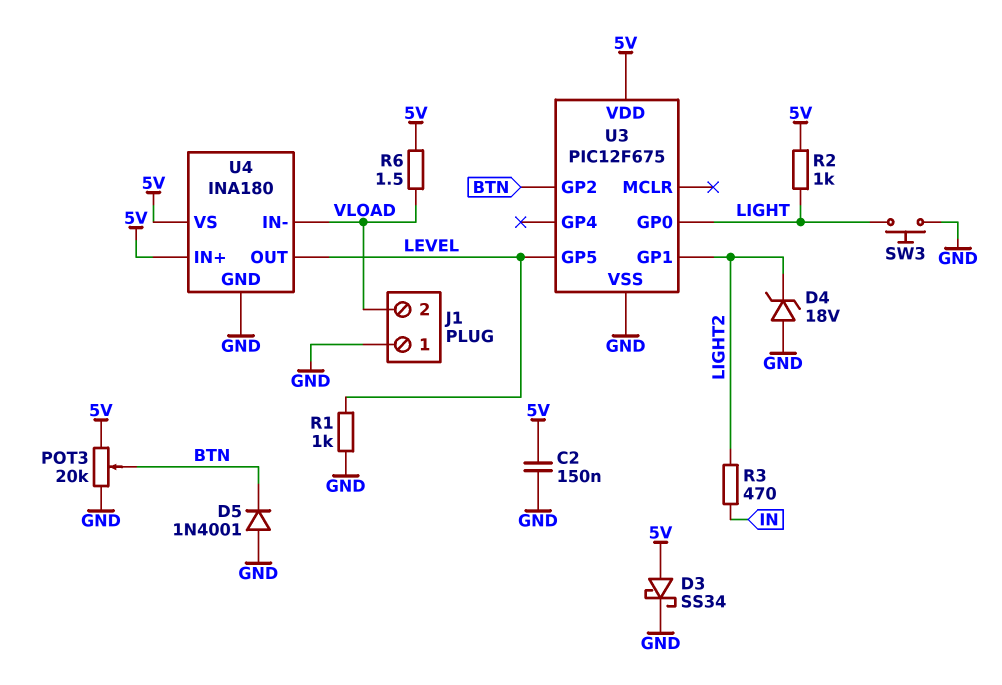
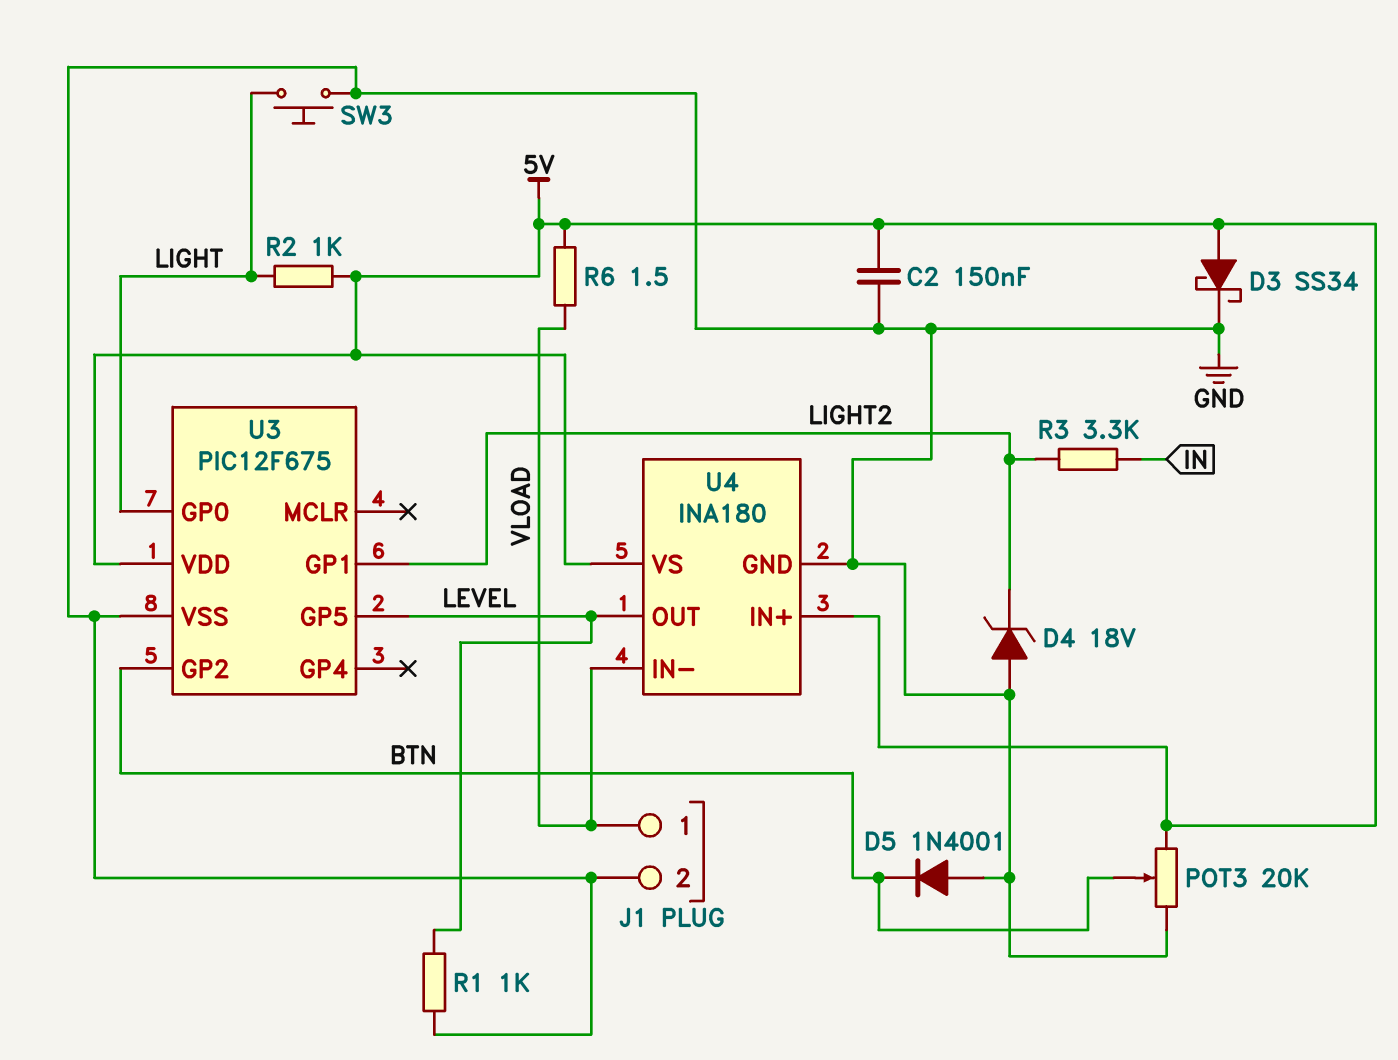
J1 pin 1: GND -> VLOAD
J1 pin 2: VLOAD -> GND
R3: 470 (IN, LIGHT2) -> 3.3k (IN, LIGHT2)

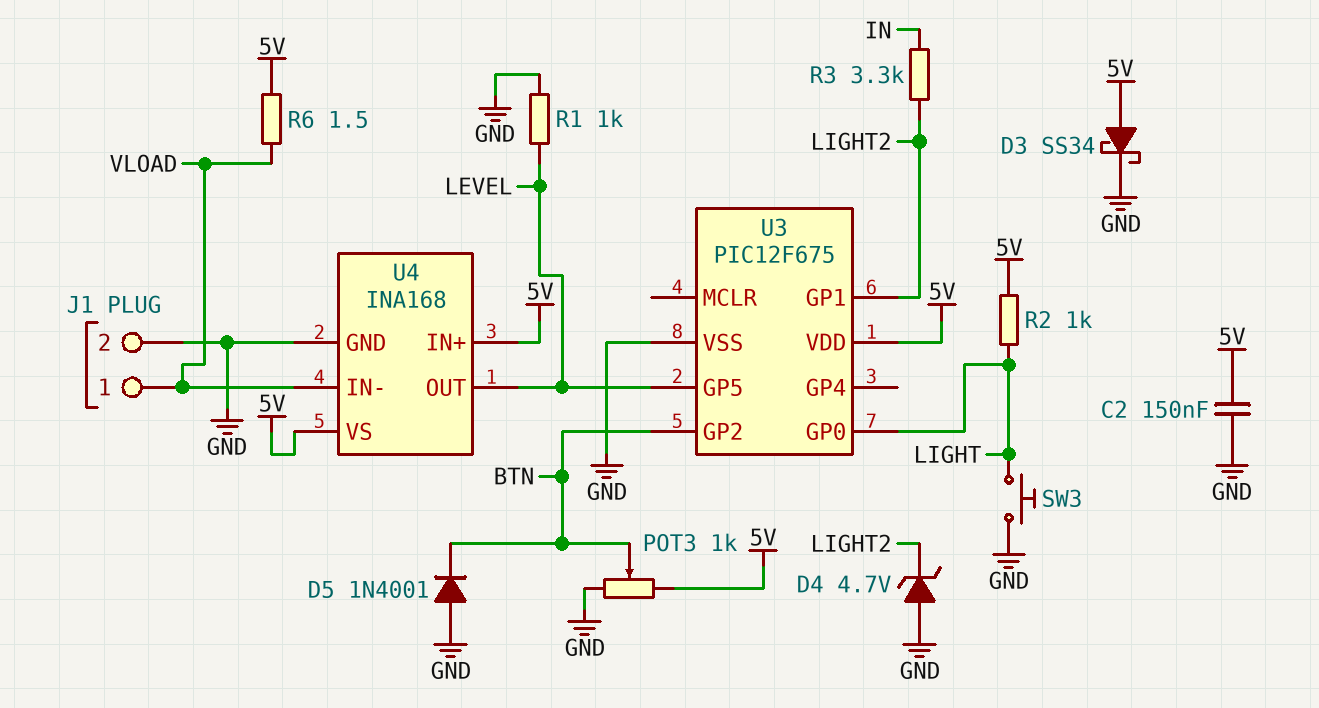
D4: zener 18V (A GND, K LIGHT2) -> zener 4.7V (A GND, K LIGHT2)
POT3: 20k (5V, GND, wiper BTN) -> 1k (5V, GND, wiper BTN)
U4: INA180 -> INA168

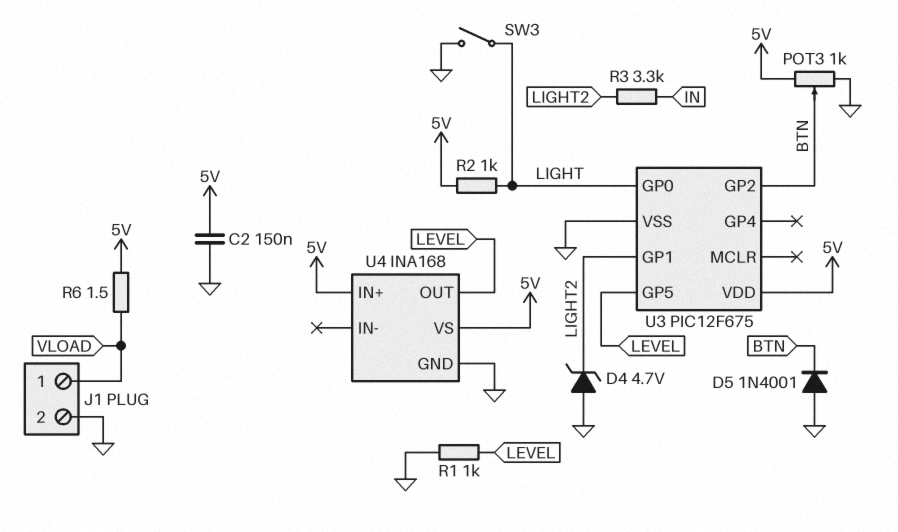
D3: schottky SS34 (A 5V, K GND) -> none
SW3: button (GND, LIGHT) -> switch (GND, LIGHT)
U4 pin IN-: VLOAD -> none

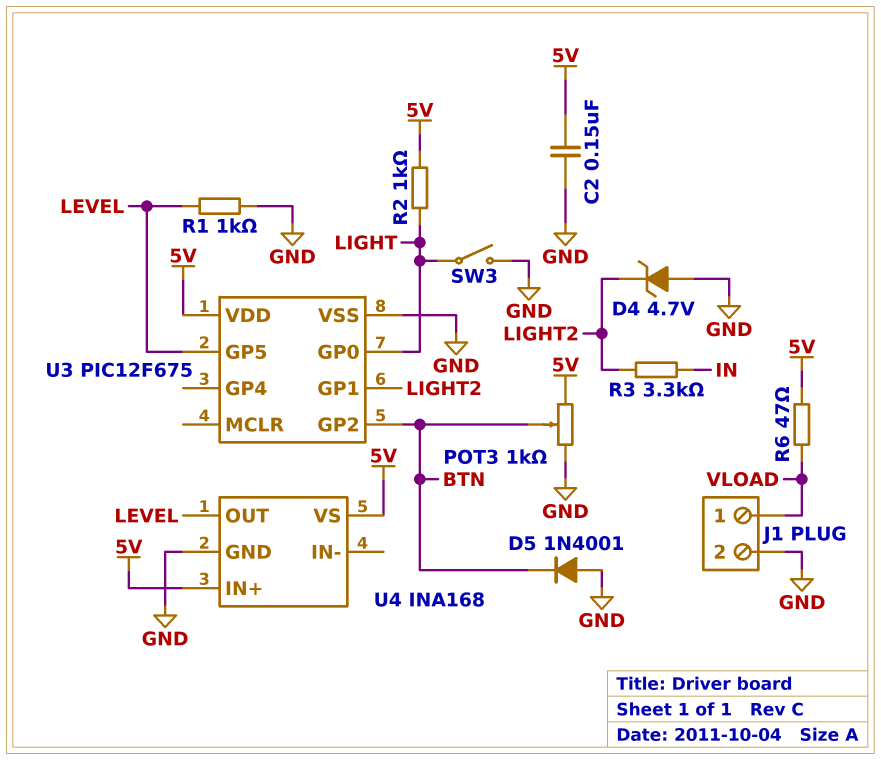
R6: 1.5 (5V, VLOAD) -> 47 (5V, VLOAD)

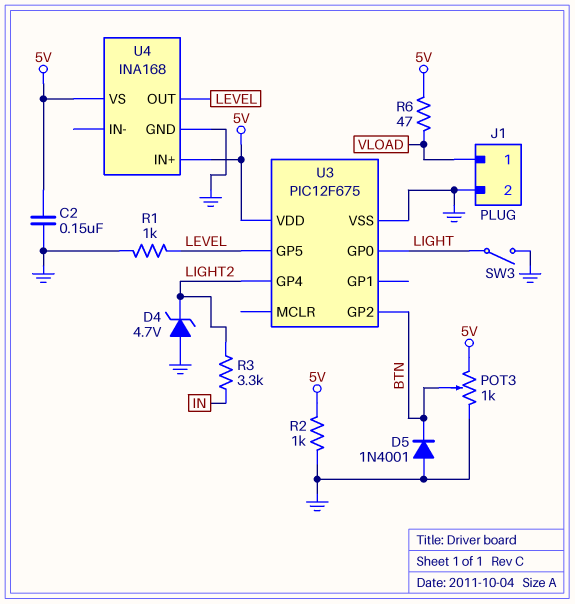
R2: 1k (5V, LIGHT) -> 1k (5V, GND)
U3 pin GP1: LIGHT2 -> none
U3 pin GP4: none -> LIGHT2

